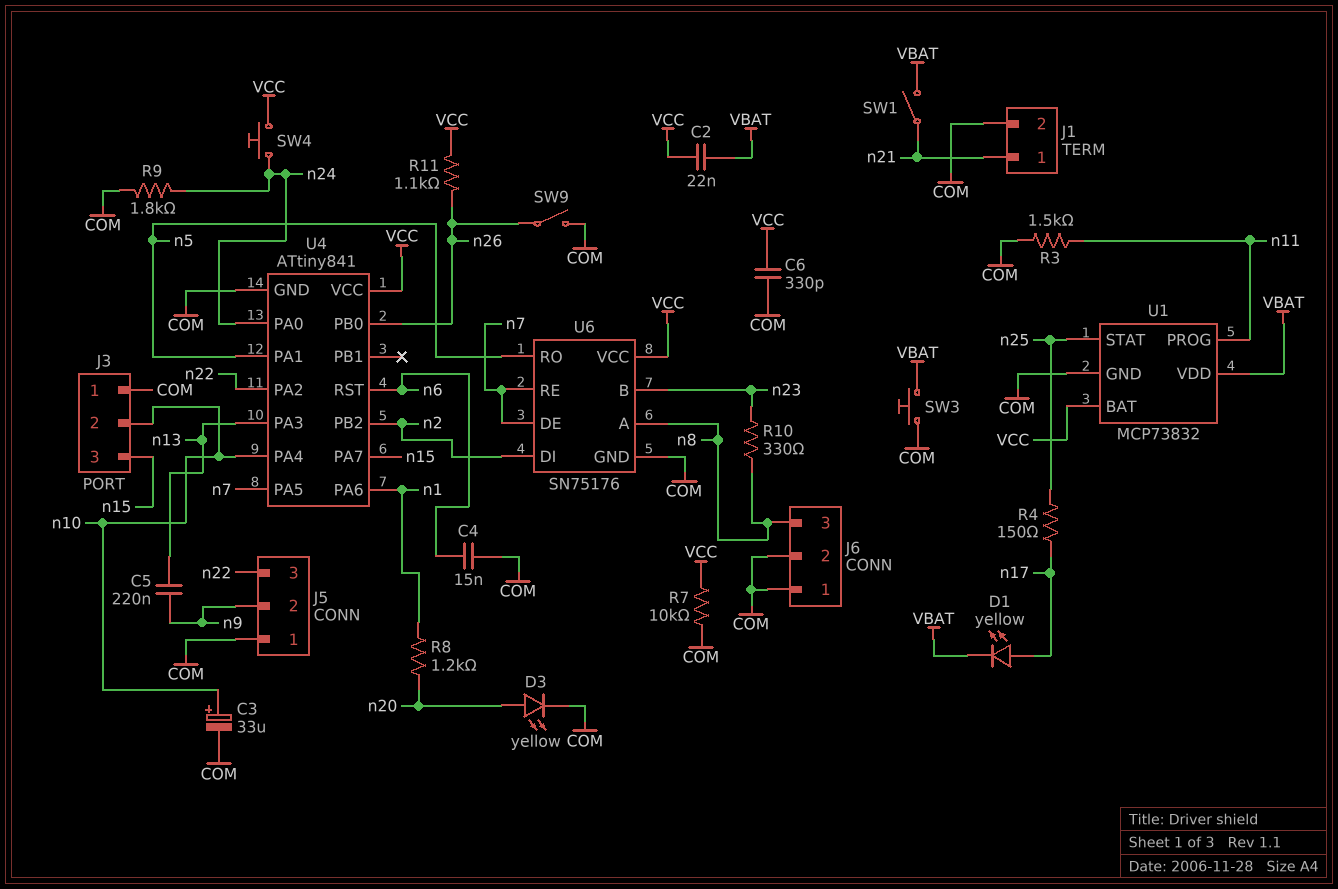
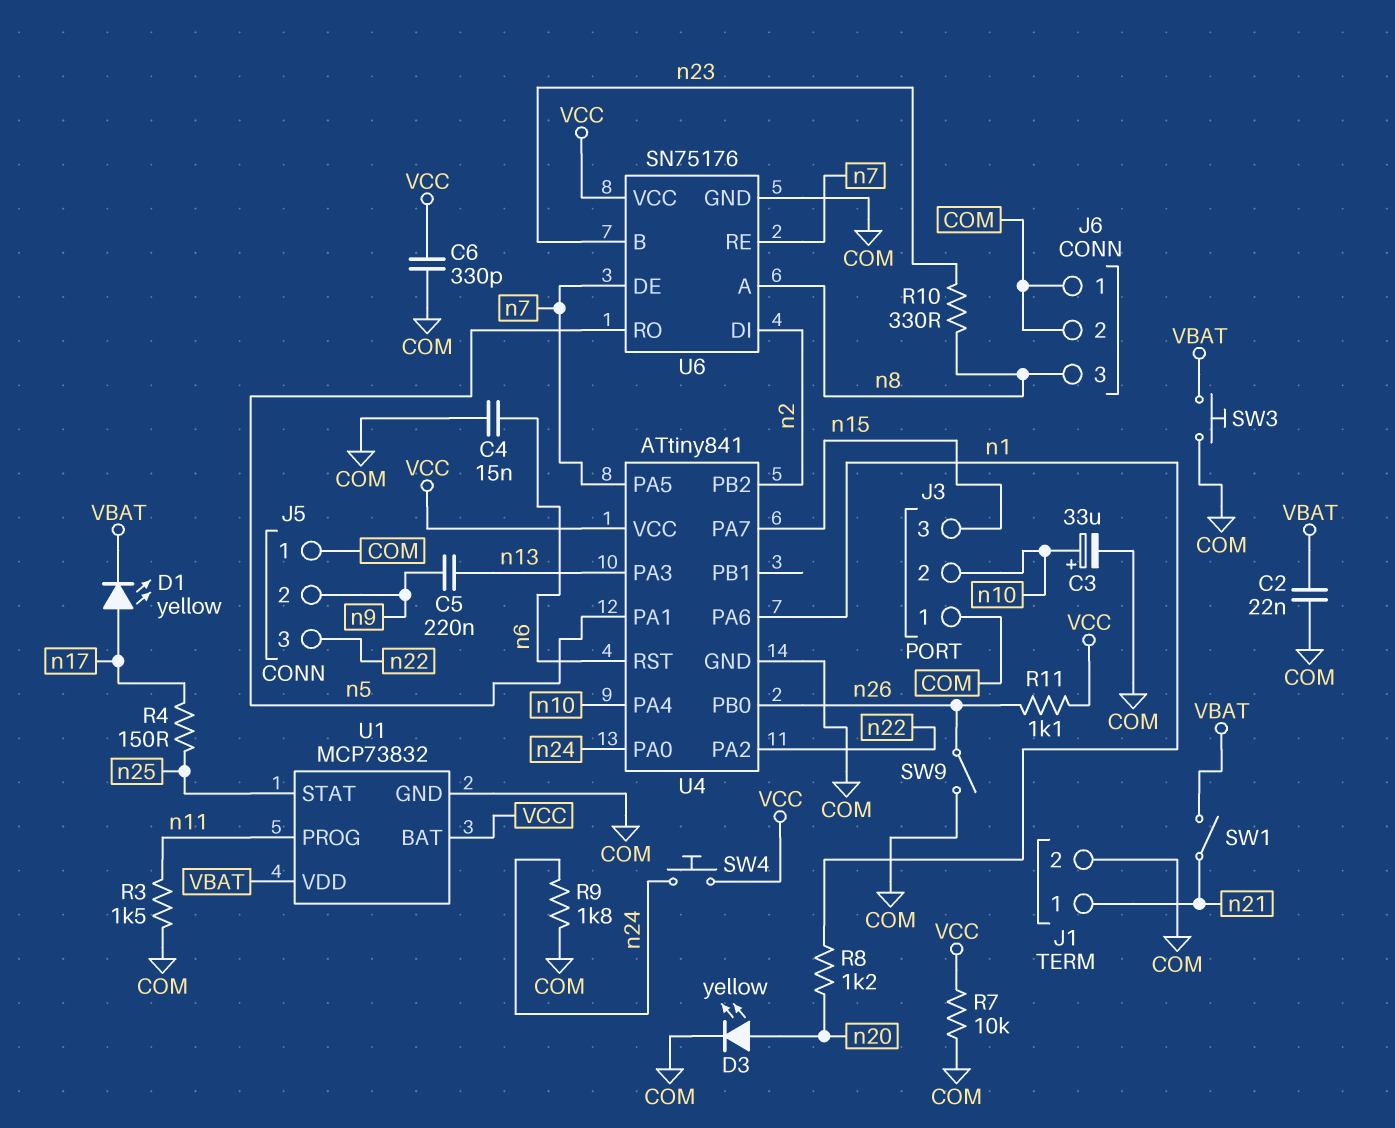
C2: 22nF (VBAT, VCC) -> 22nF (COM, VBAT)

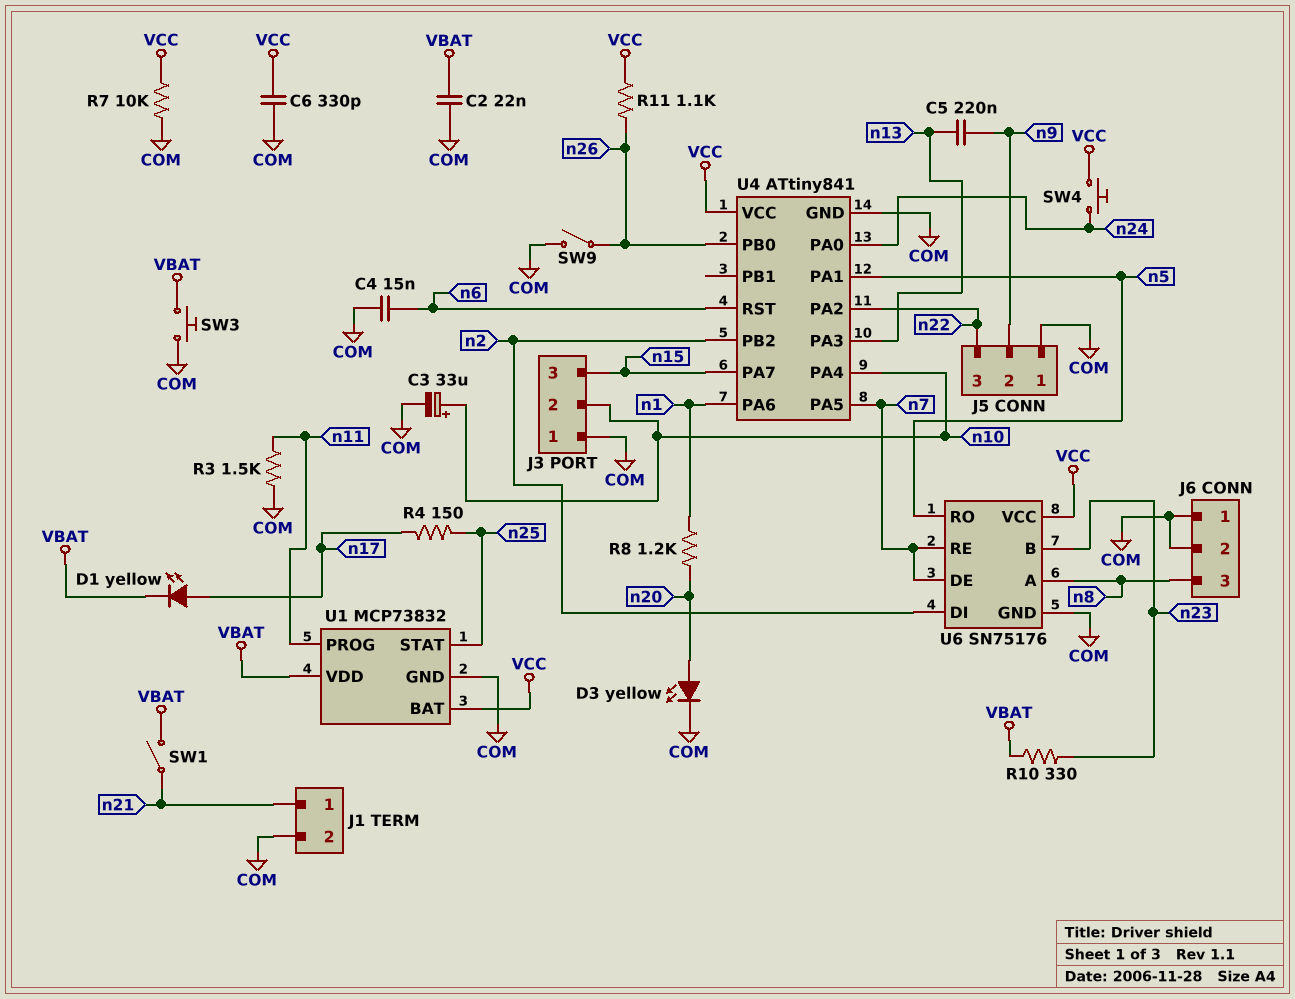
R9: 1.8k (COM, n24) -> none
R10: 330 (n8, n23) -> 330 (VBAT, n23)

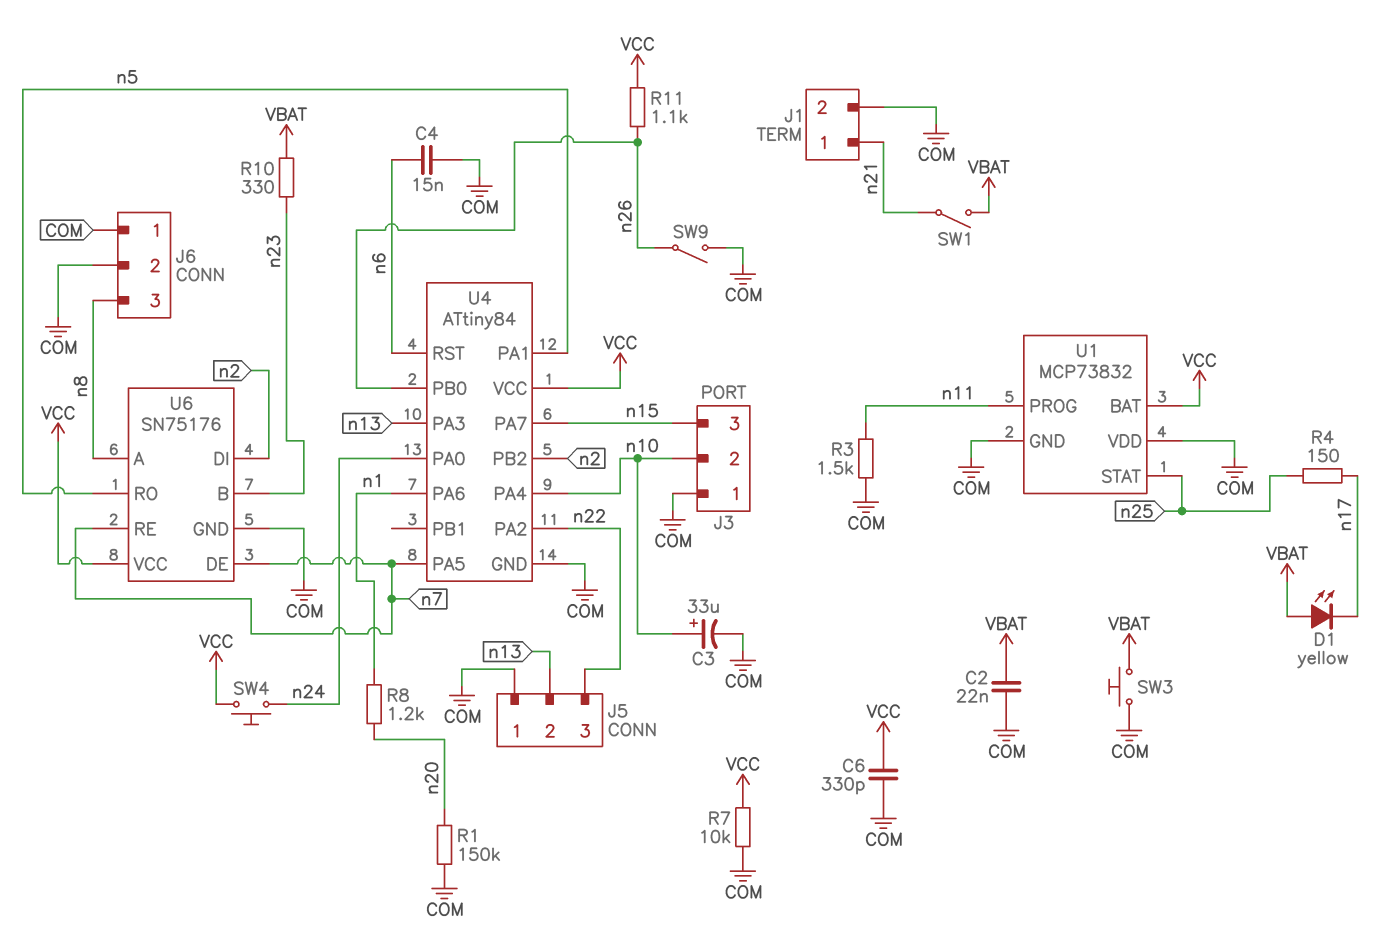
C5: 220nF (n9, n13) -> none
D1: LED yellow (A n17, K VBAT) -> LED yellow (A VBAT, K n17)
D3: LED yellow (A n20, K COM) -> none
J5 pin 2: n9 -> n13
R1: none -> 150k (COM, n20)
U1 pin VDD: VBAT -> COM
U4: ATtiny841 -> ATtiny84

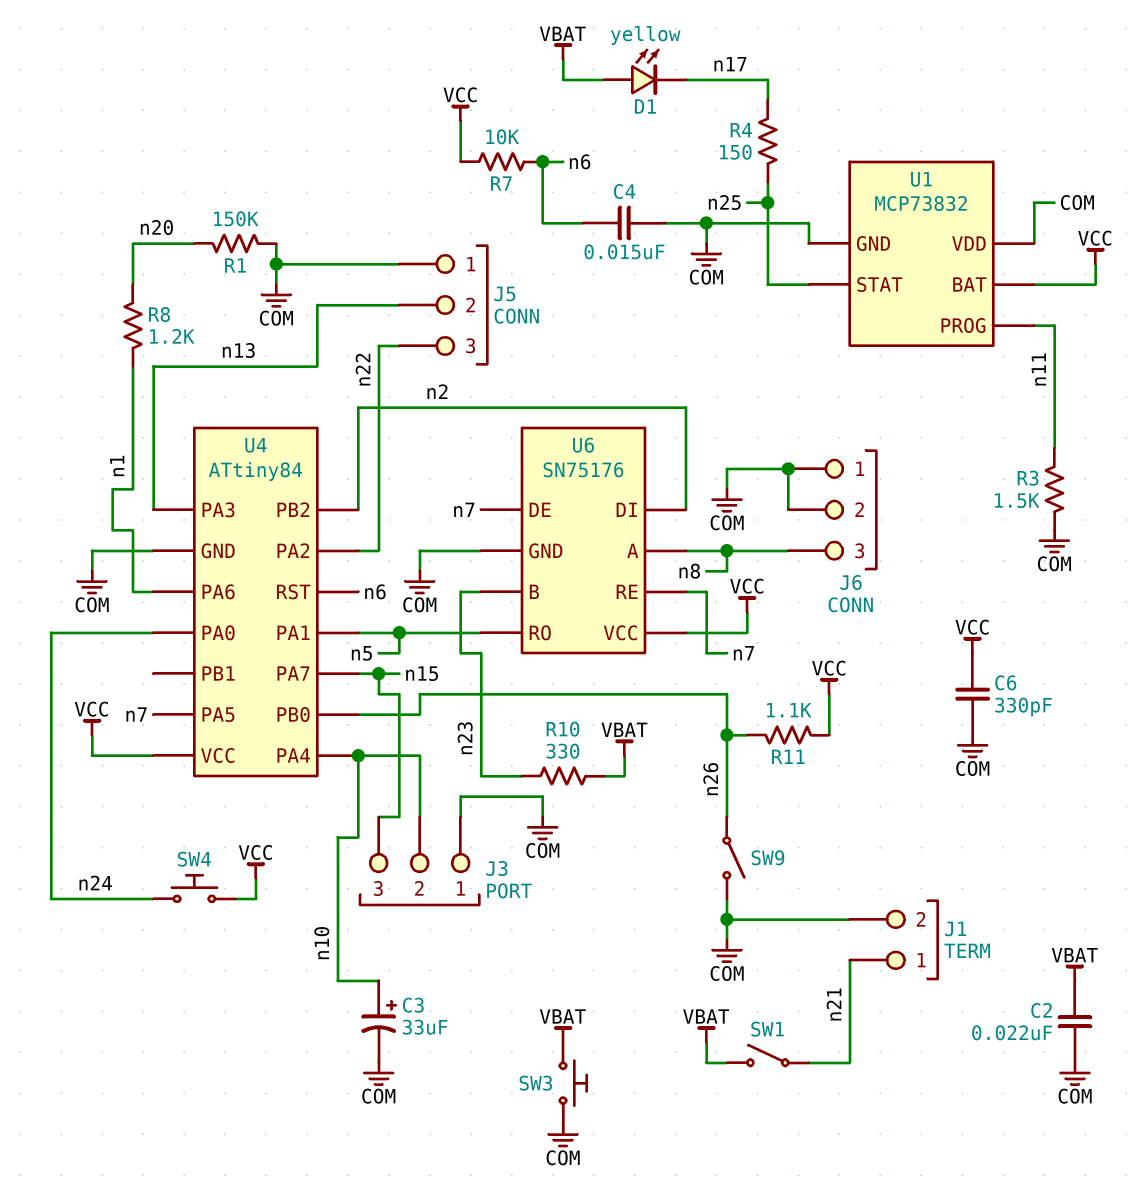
R7: 10k (COM, VCC) -> 10k (VCC, n6)

